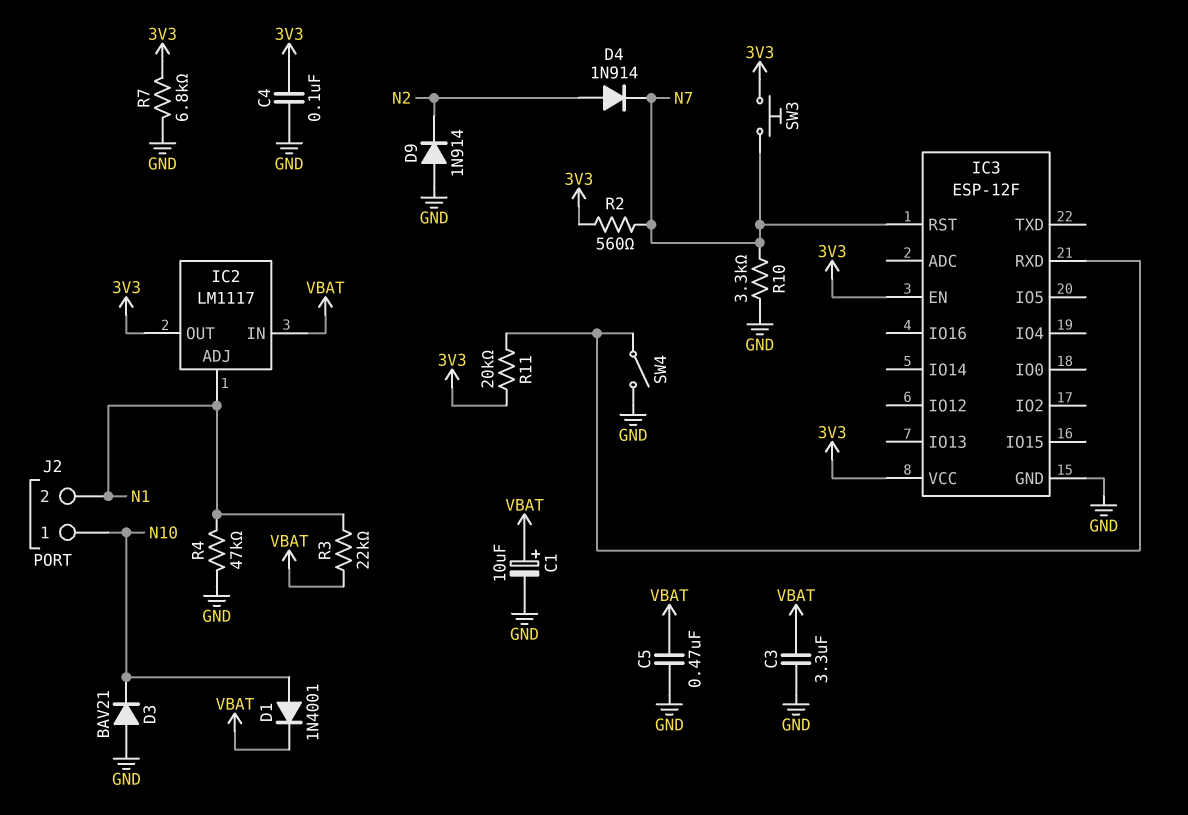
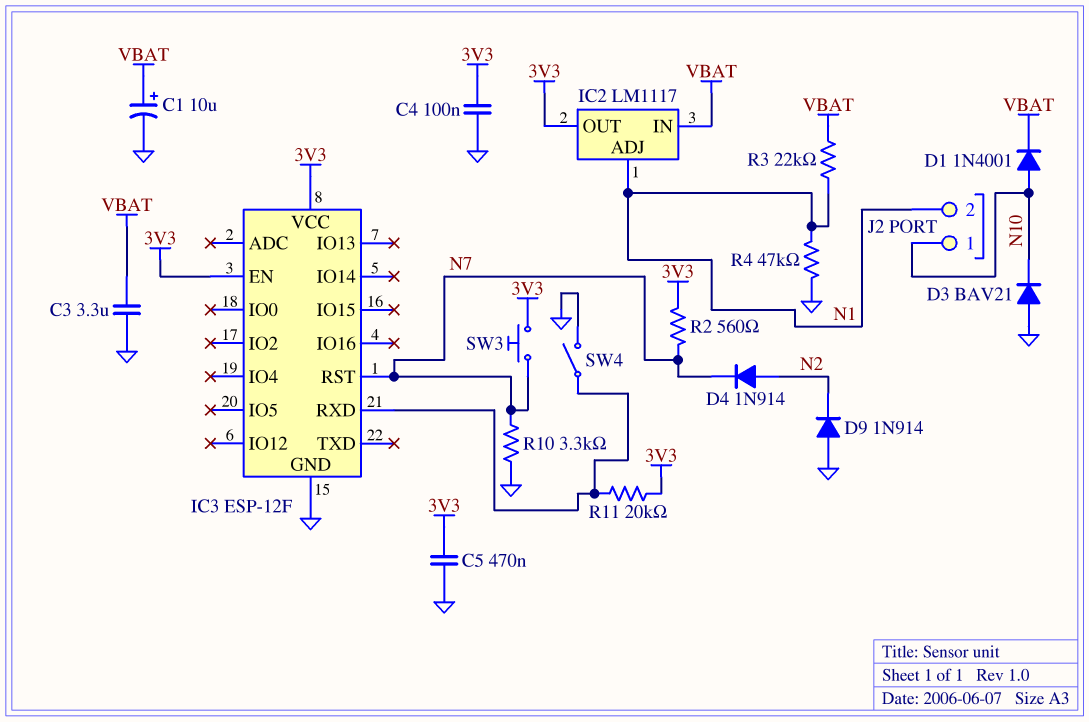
C5: 470nF (GND, VBAT) -> 470nF (3V3, GND)
R7: 6.8k (3V3, GND) -> none

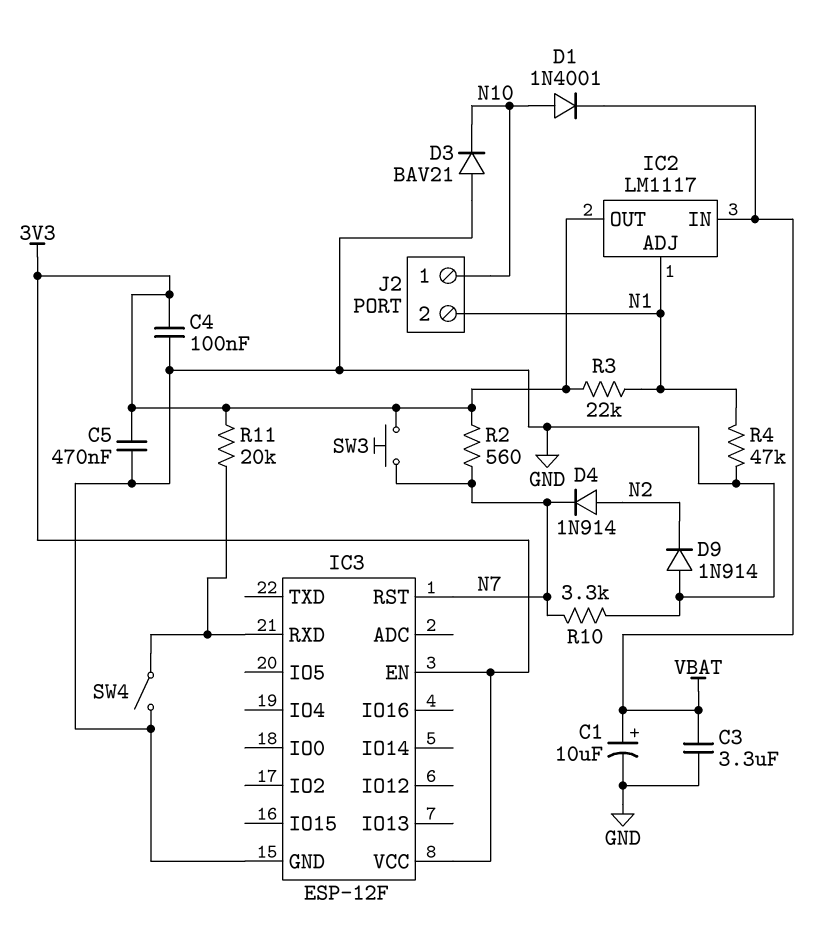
R3: 22k (N1, VBAT) -> 22k (3V3, N1)

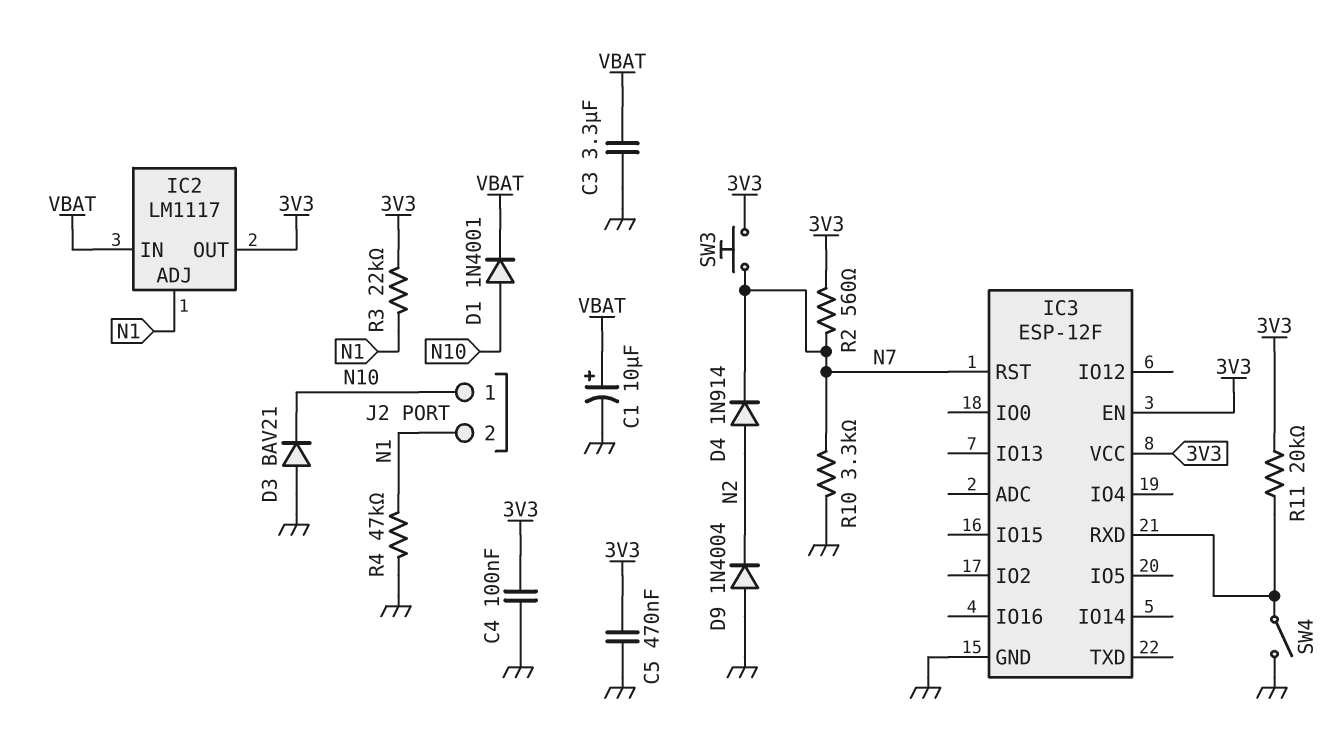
D9: diode 1N914 (A GND, K N2) -> diode 1N4004 (A GND, K N2)

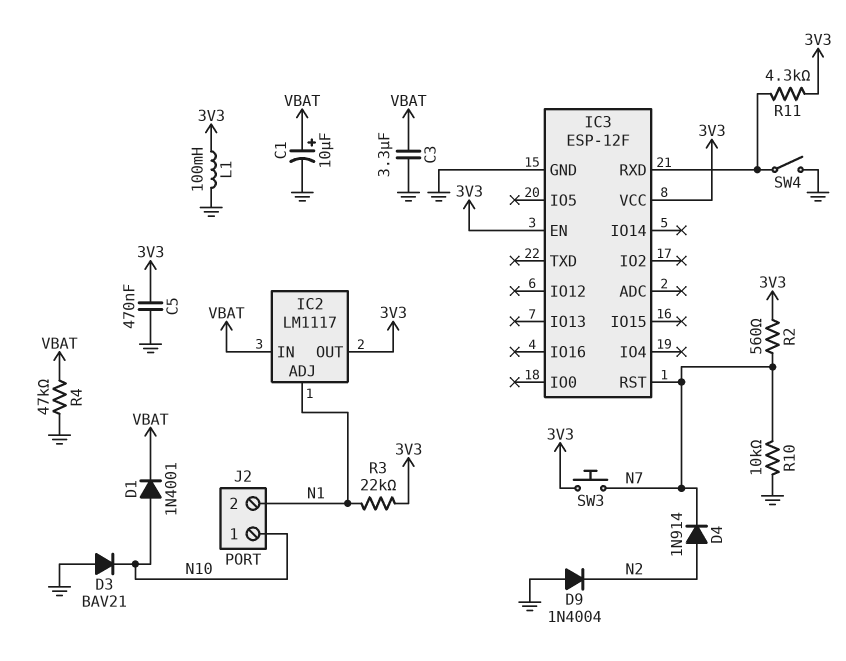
C4: 100nF (3V3, GND) -> none
L1: none -> 100mH (3V3, GND)
R4: 47k (GND, N1) -> 47k (GND, VBAT)
R10: 3.3k (GND, N7) -> 10k (GND, N7)
R11: 20k (3V3, IC3/RXD) -> 4.3k (3V3, IC3/RXD)

